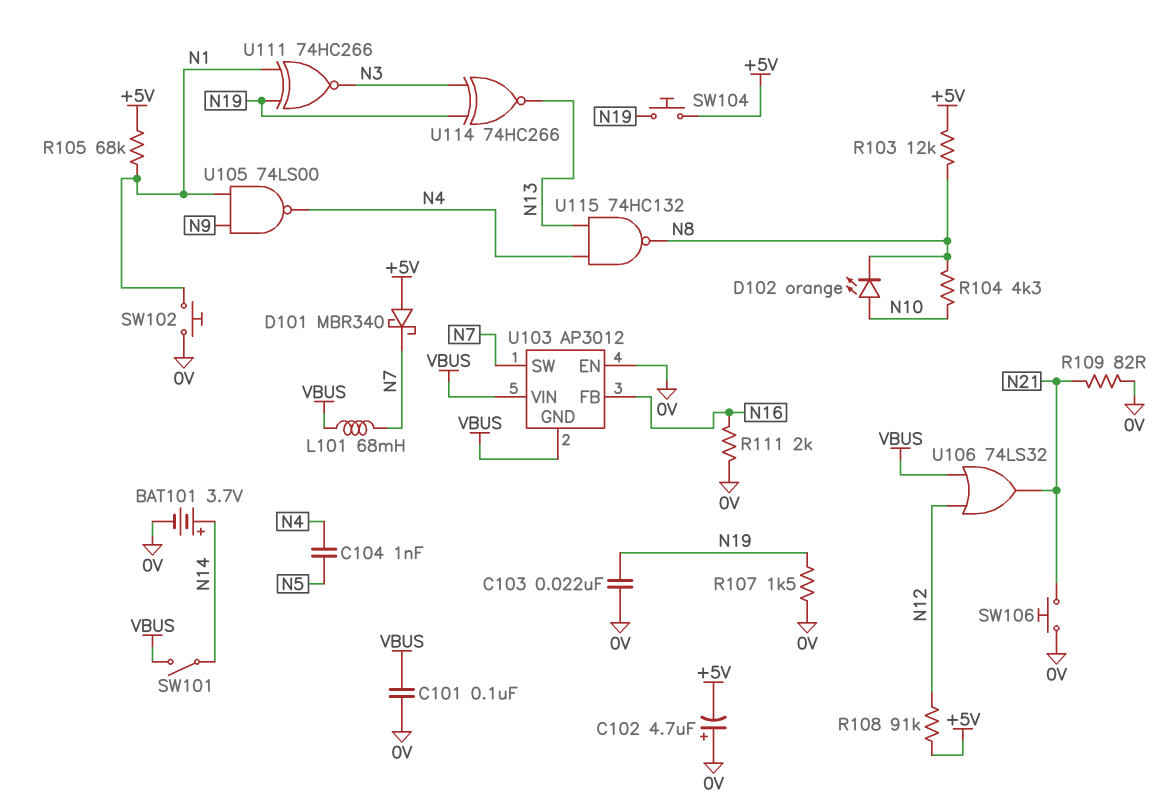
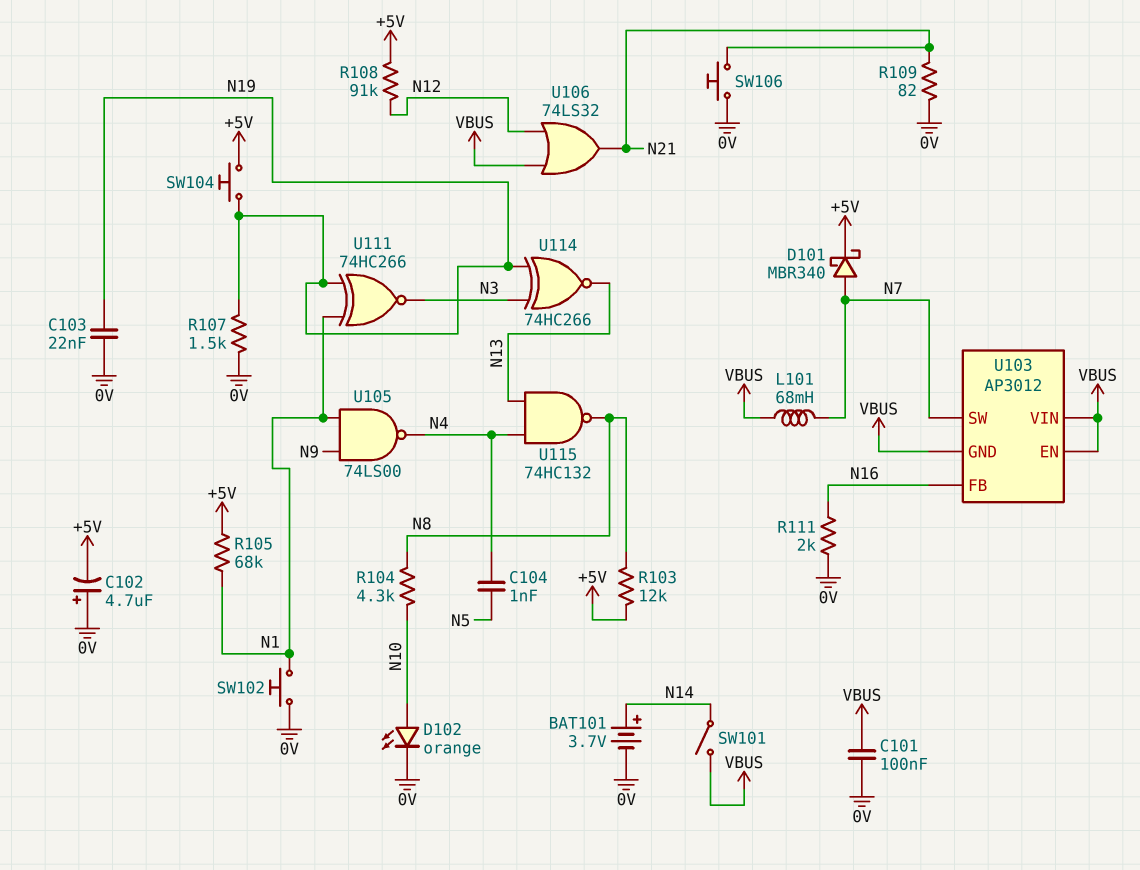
D101: schottky MBR340 (A +5V, K N7) -> schottky MBR340 (A N7, K +5V)
D102: LED orange (A N10, K N8) -> LED orange (A N10, K 0V)
U103 pin EN: 0V -> VBUS

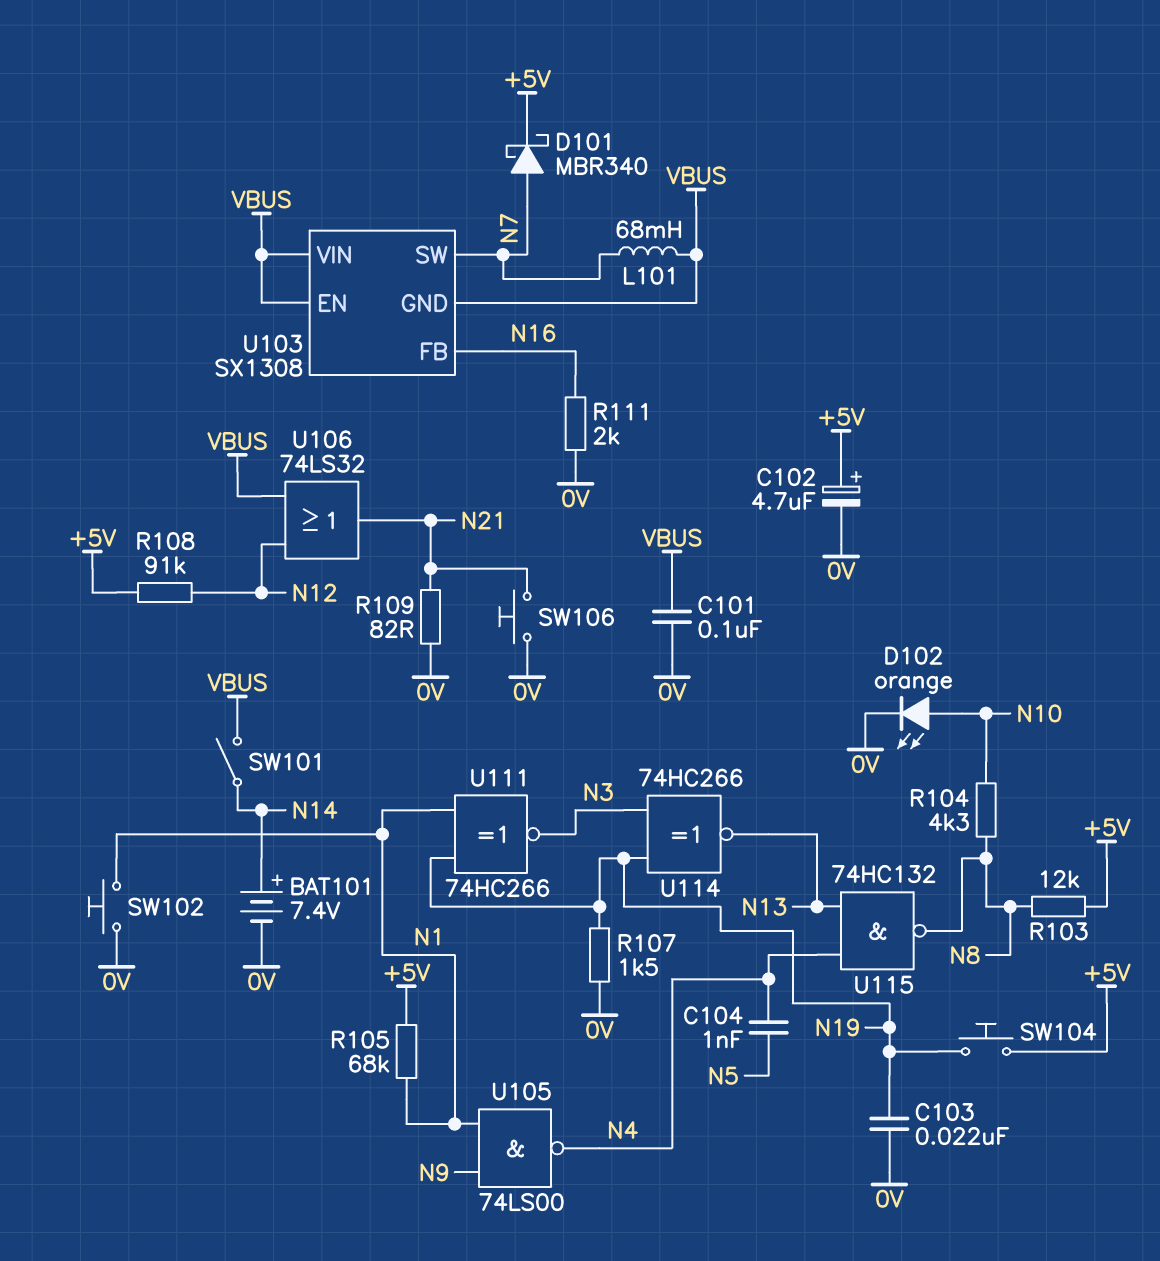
BAT101: 3.7V (plus N14, minus 0V) -> 7.4V (plus N14, minus 0V)
C102: 4.7uF (plus 0V, minus +5V) -> 4.7uF (plus +5V, minus 0V)
U103: AP3012 -> SX1308

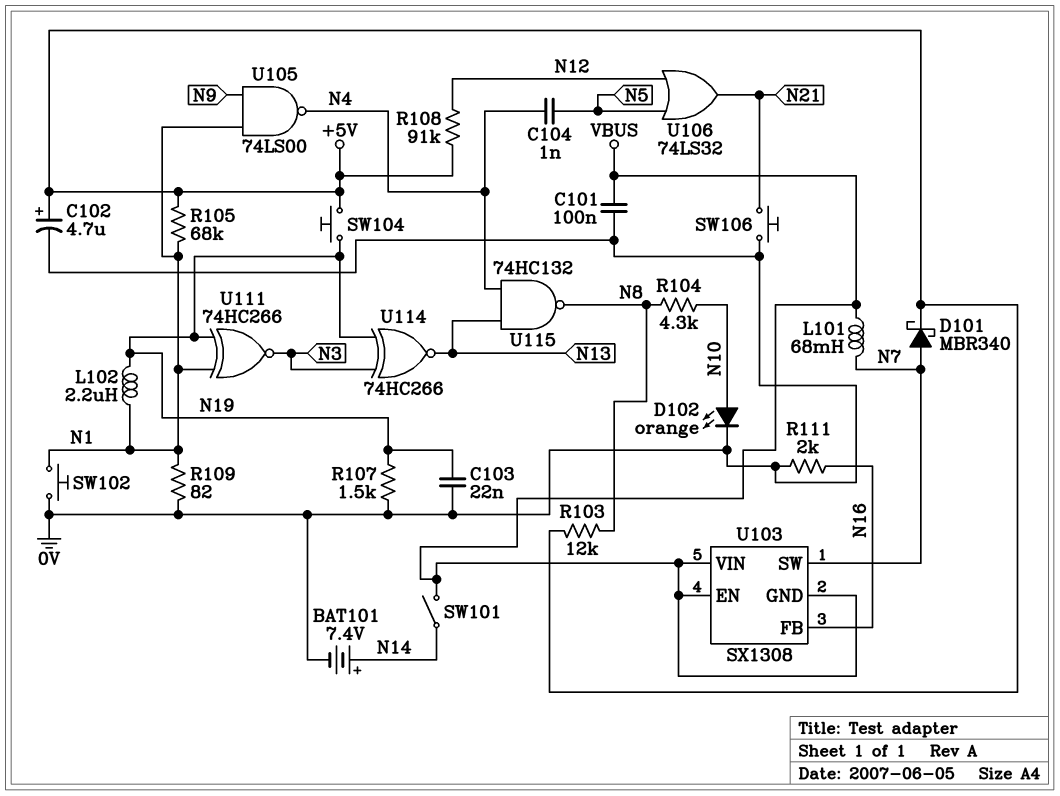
L102: none -> 2.2uH (N1, N19)
R109: 82 (0V, N21) -> 82 (0V, N1)
U106: OR 74LS32 (in N12, in VBUS, out N21) -> OR 74LS32 (in N5, in N12, out N21)

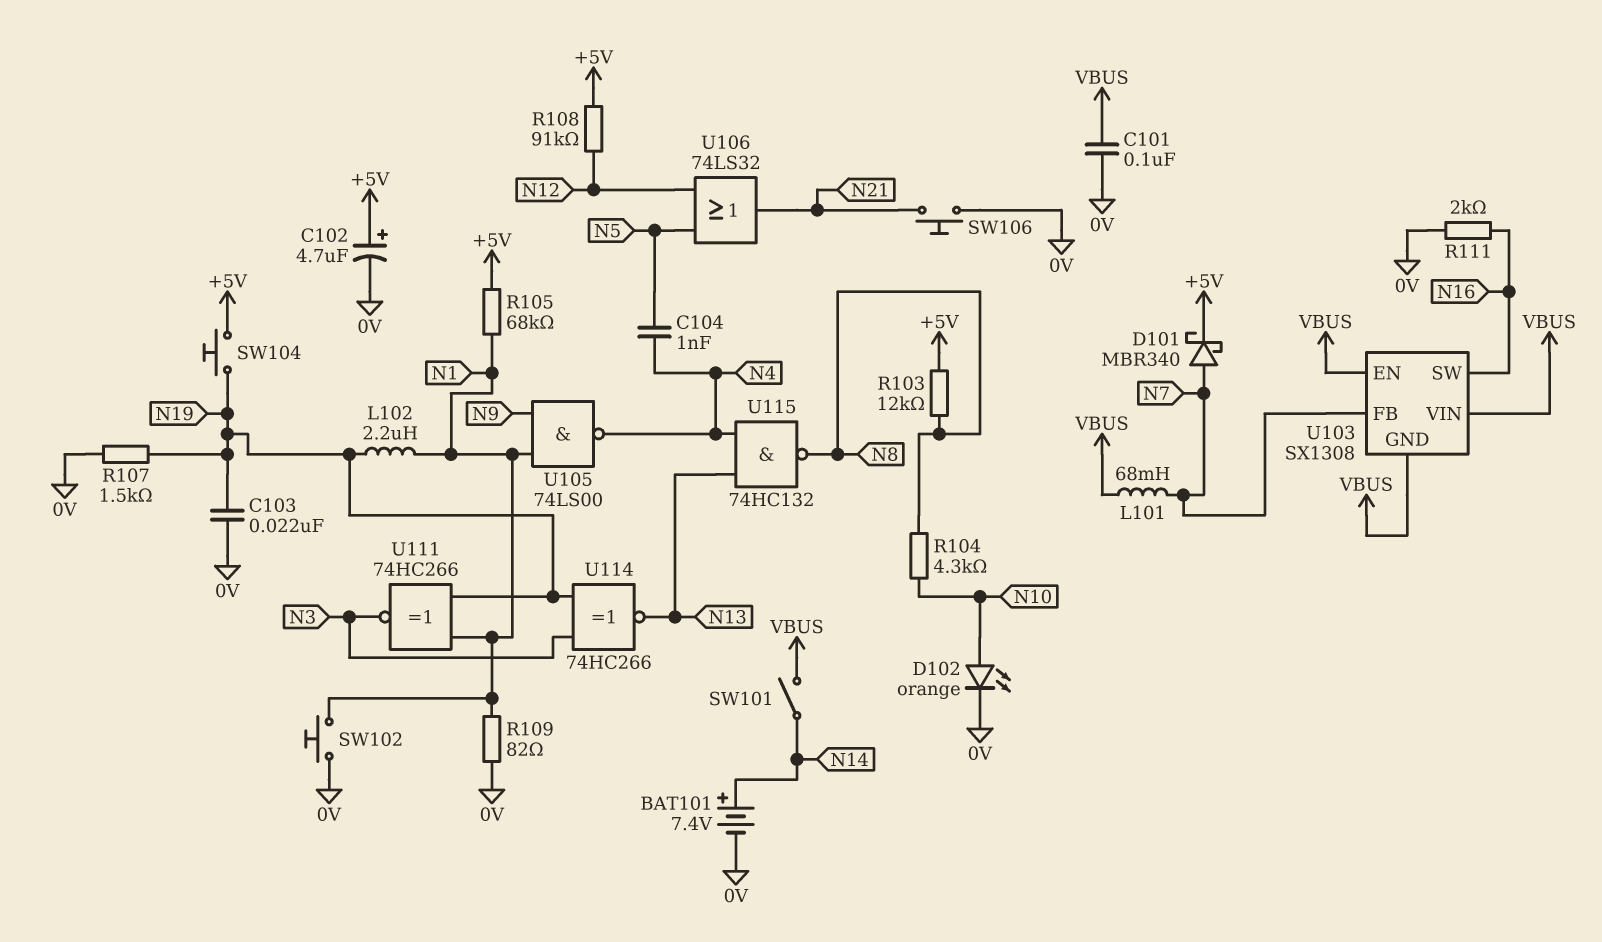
U103 pin FB: N16 -> N7
U103 pin SW: N7 -> N16

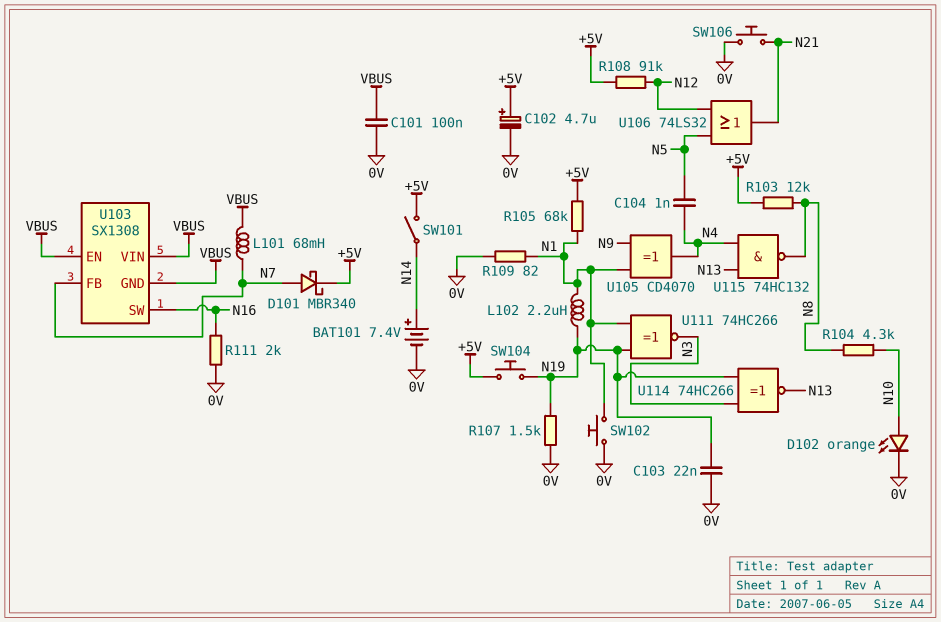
SW101: switch (N14, VBUS) -> switch (+5V, N14)
U105: NAND 74LS00 (in N1, in N9, out N4) -> XOR CD4070 (in N1, in N9, out N4)

